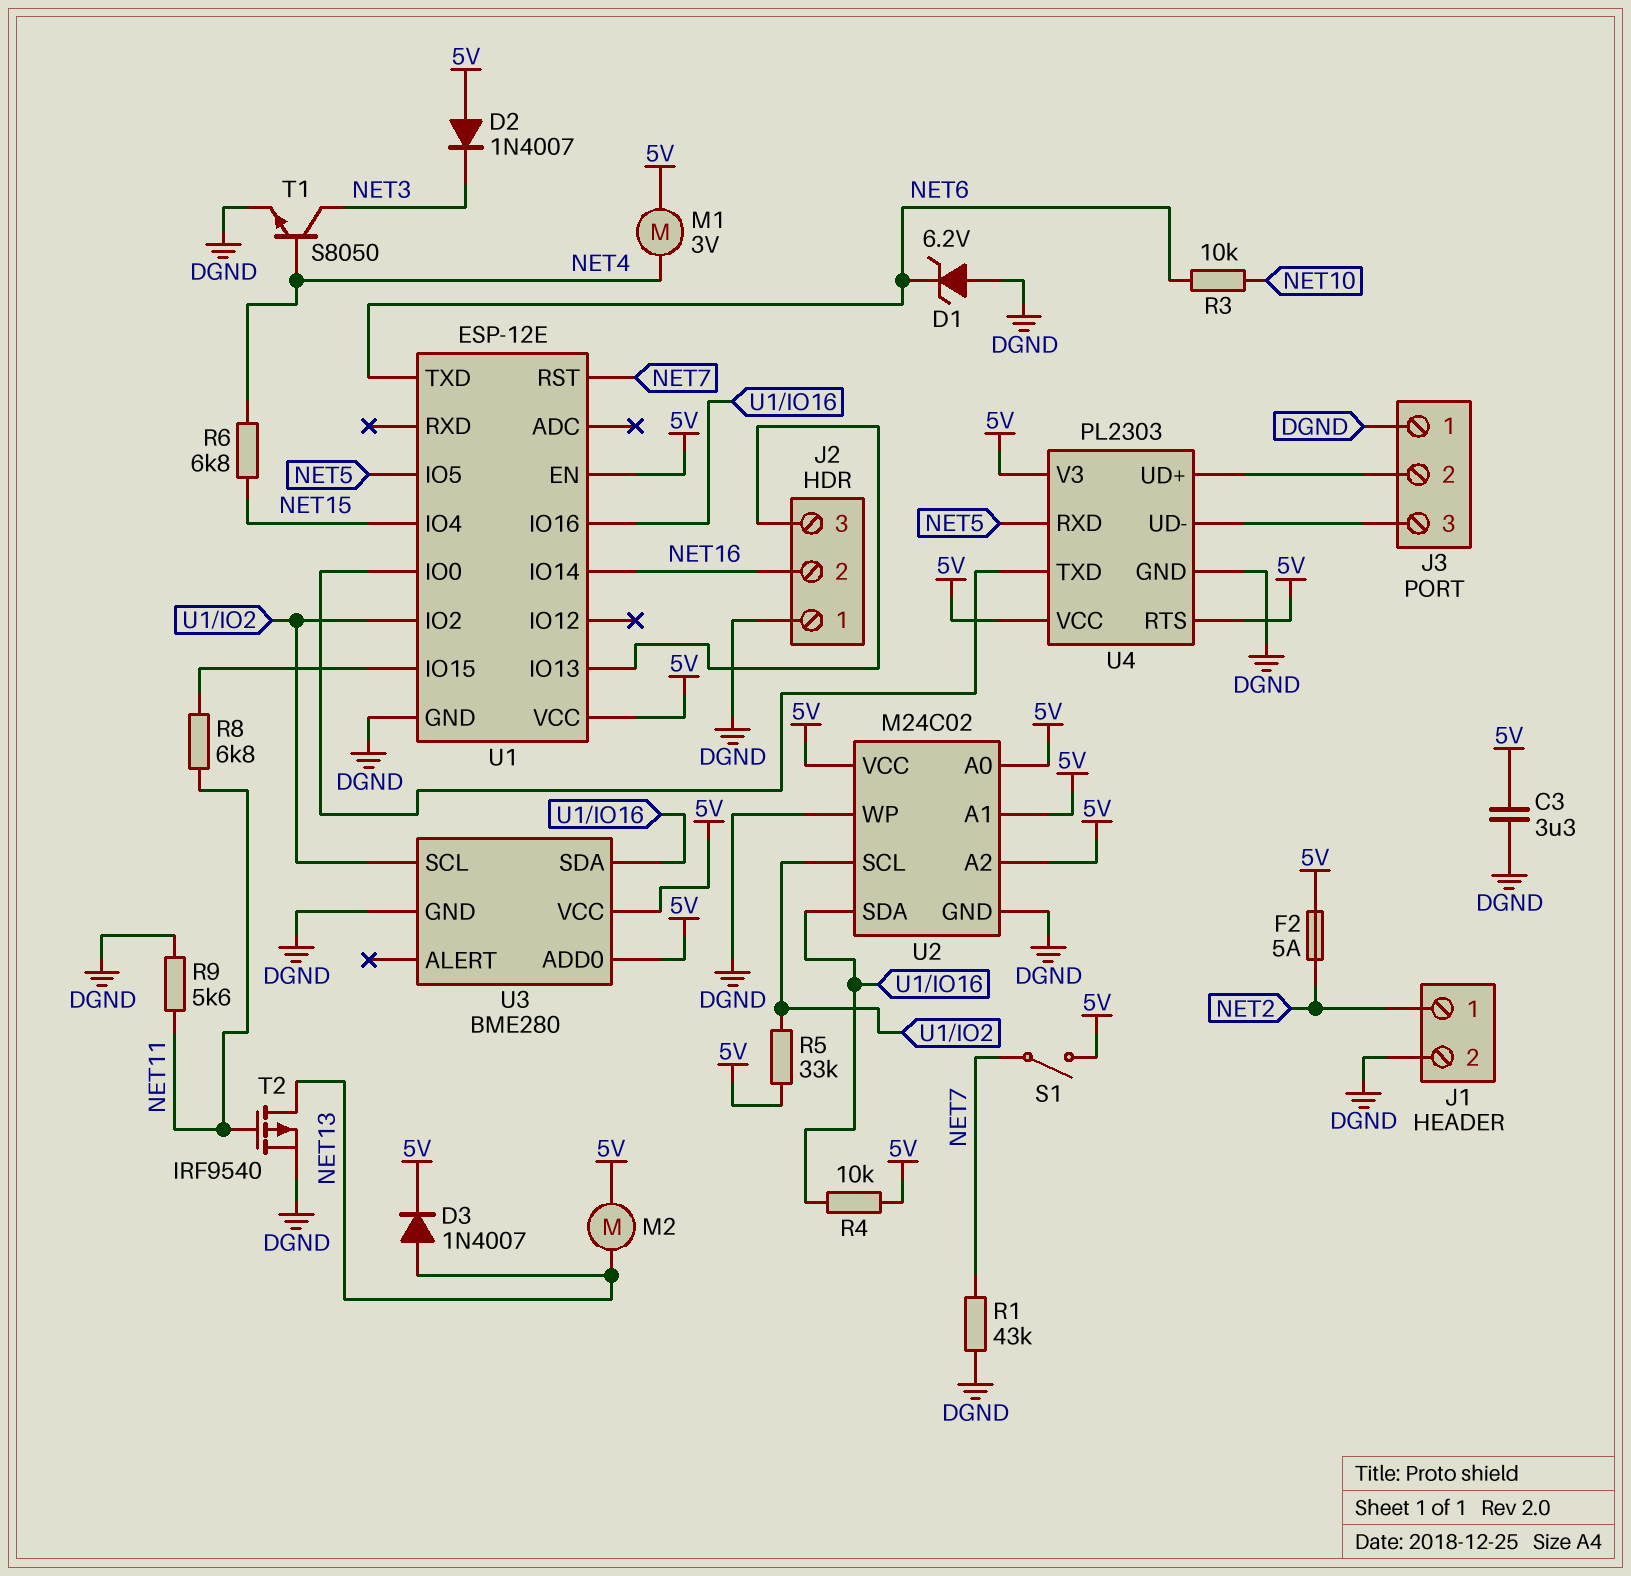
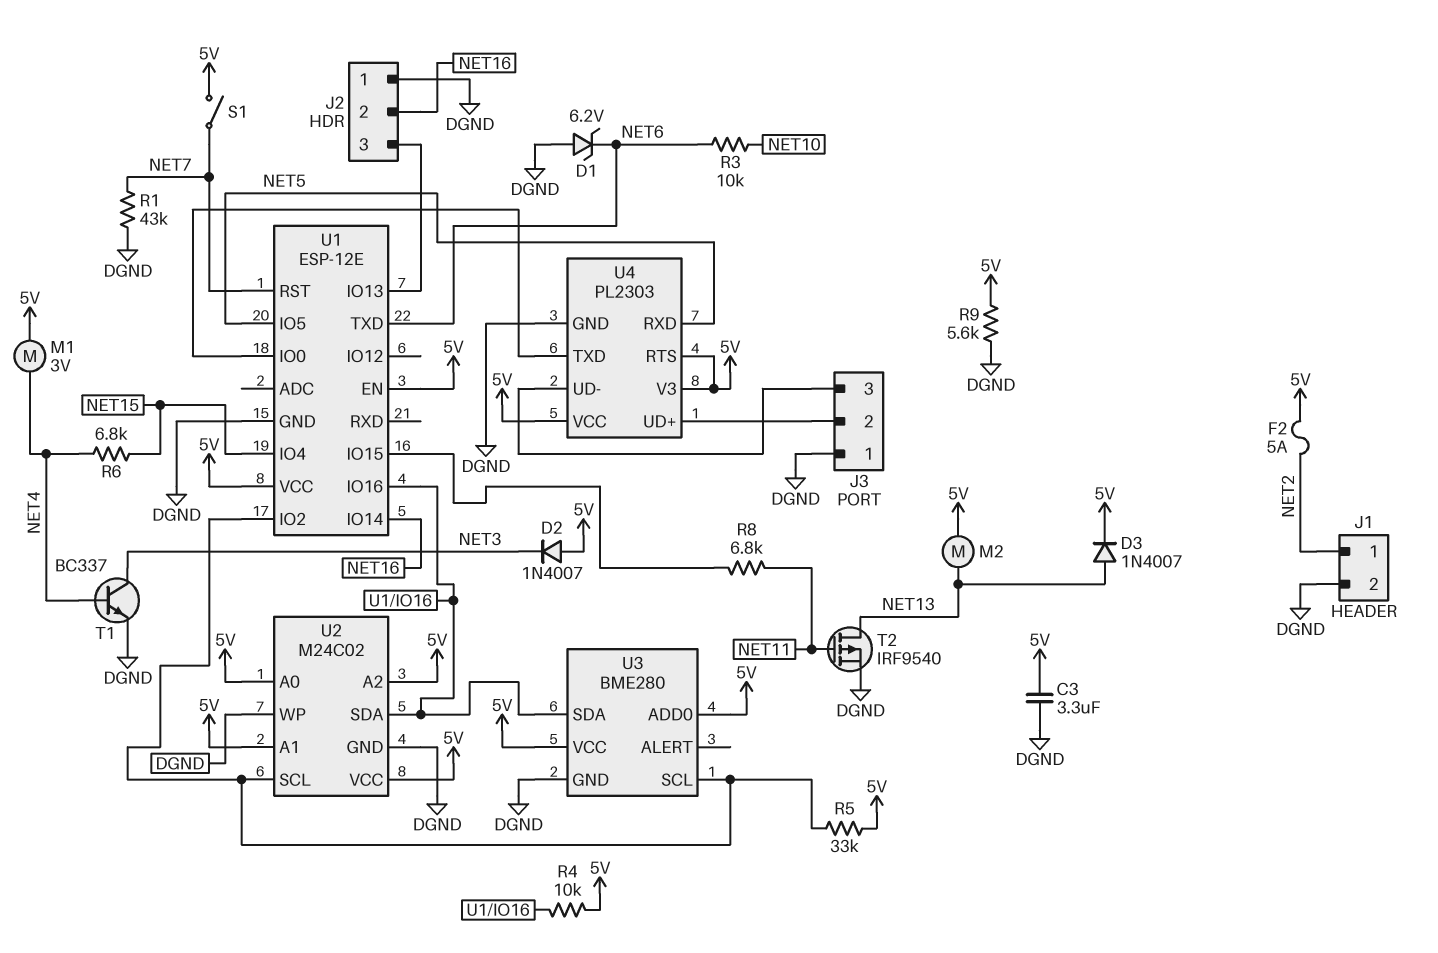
R9: 5.6k (DGND, NET11) -> 5.6k (5V, DGND)
T1: NPN S8050 (B NET4, C NET3, E DGND) -> NPN BC337 (B NET4, C NET3, E DGND)

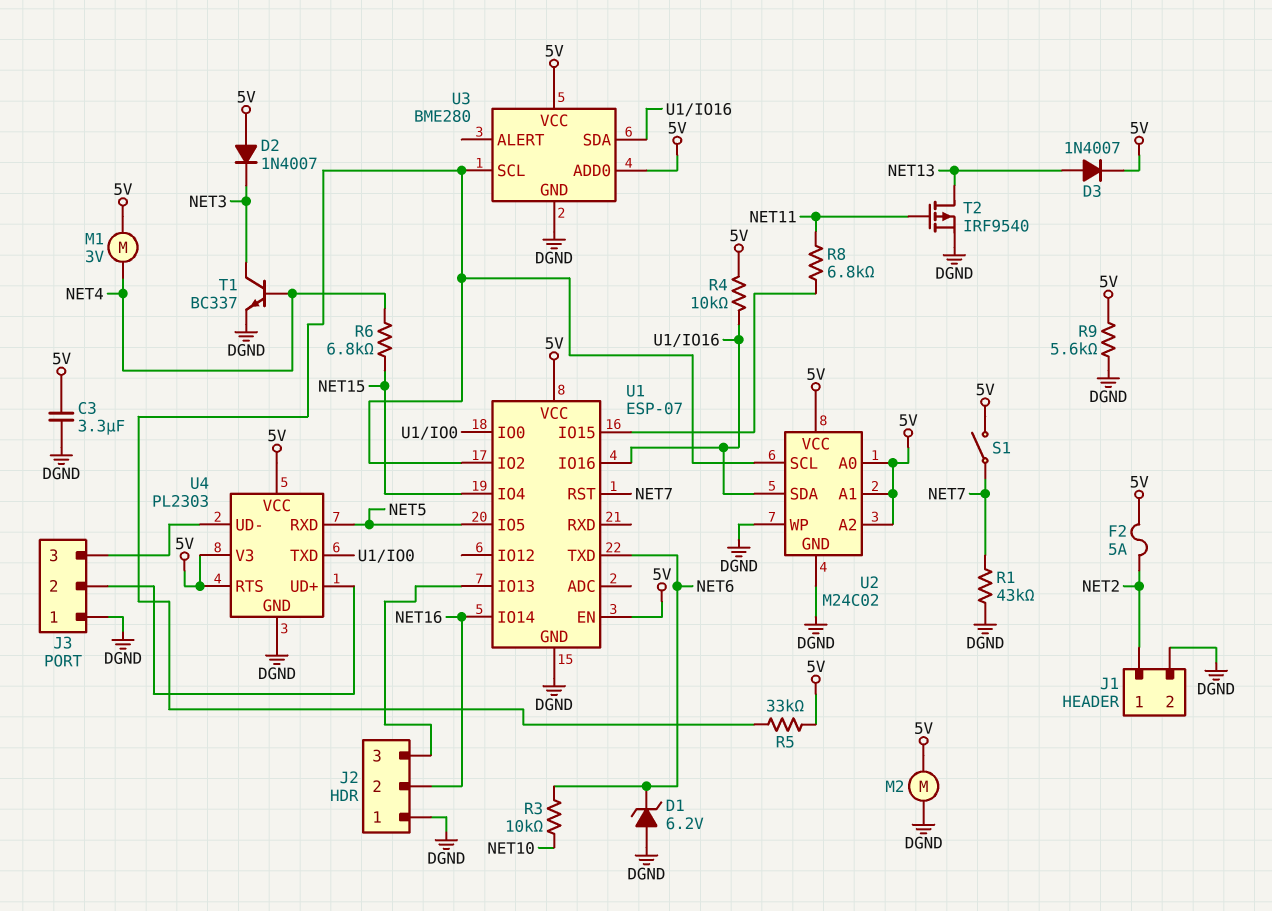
M2: motor (5V, NET13) -> motor (5V, DGND)
U1: ESP-12E -> ESP-07

